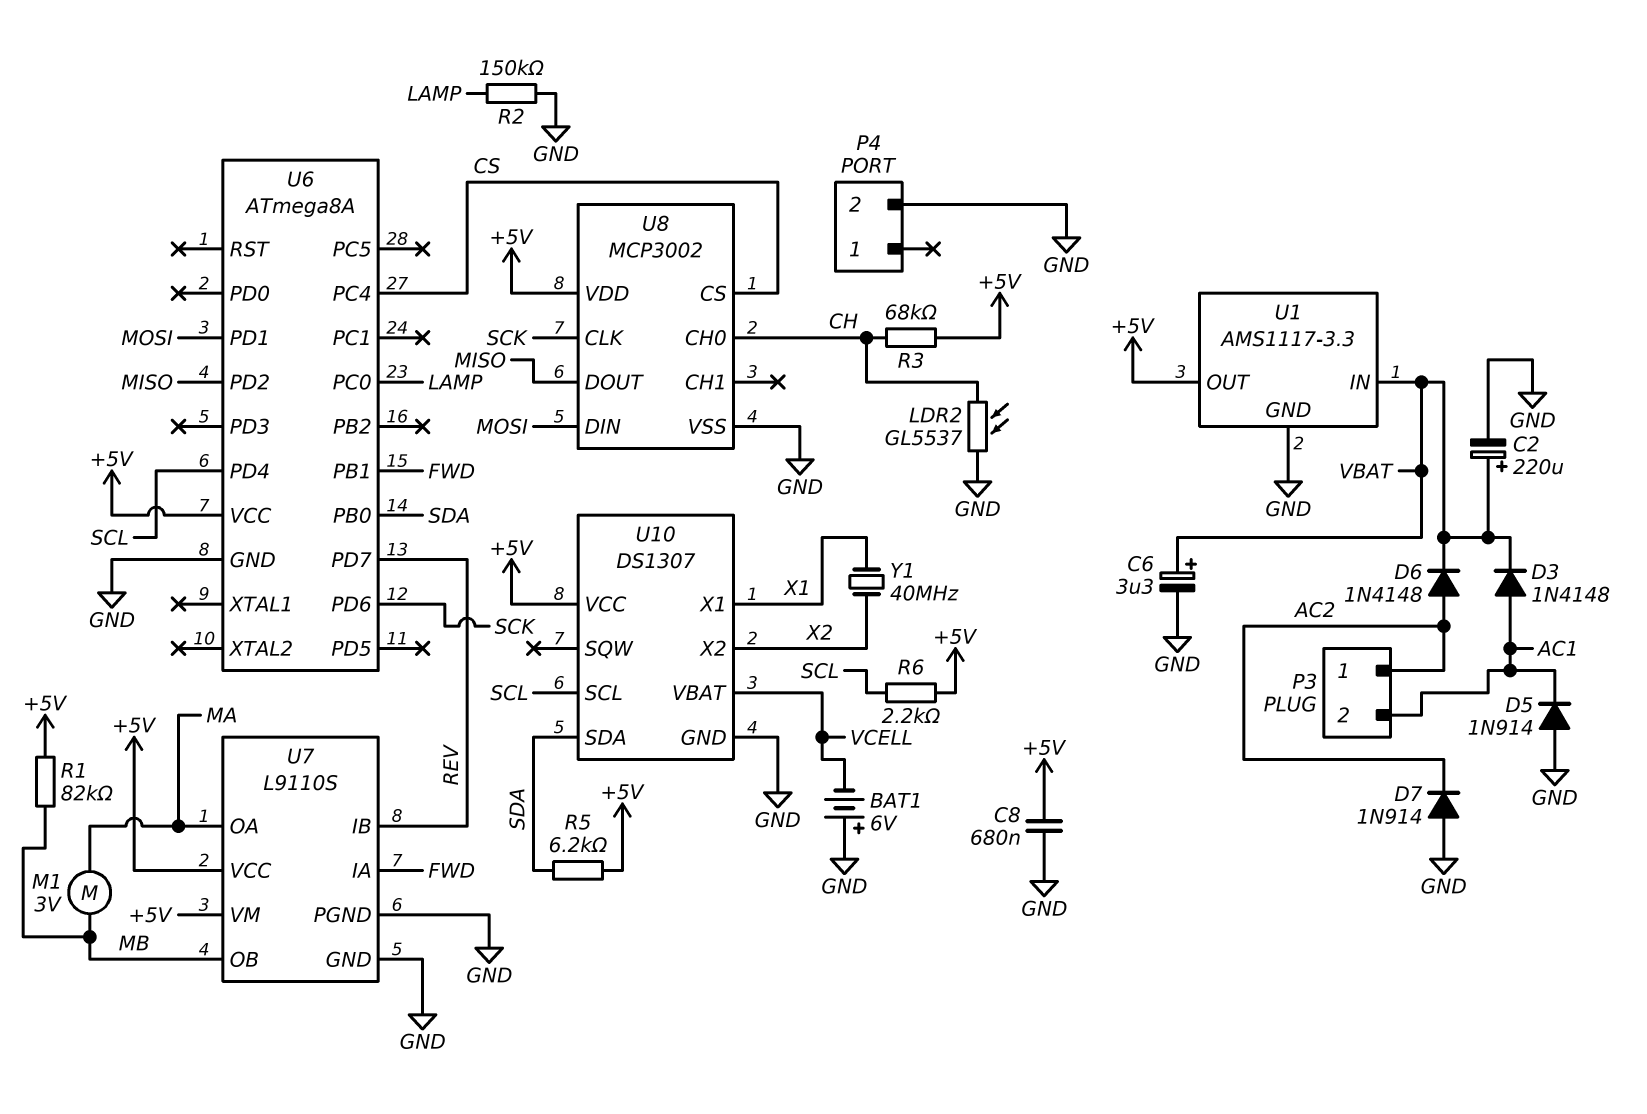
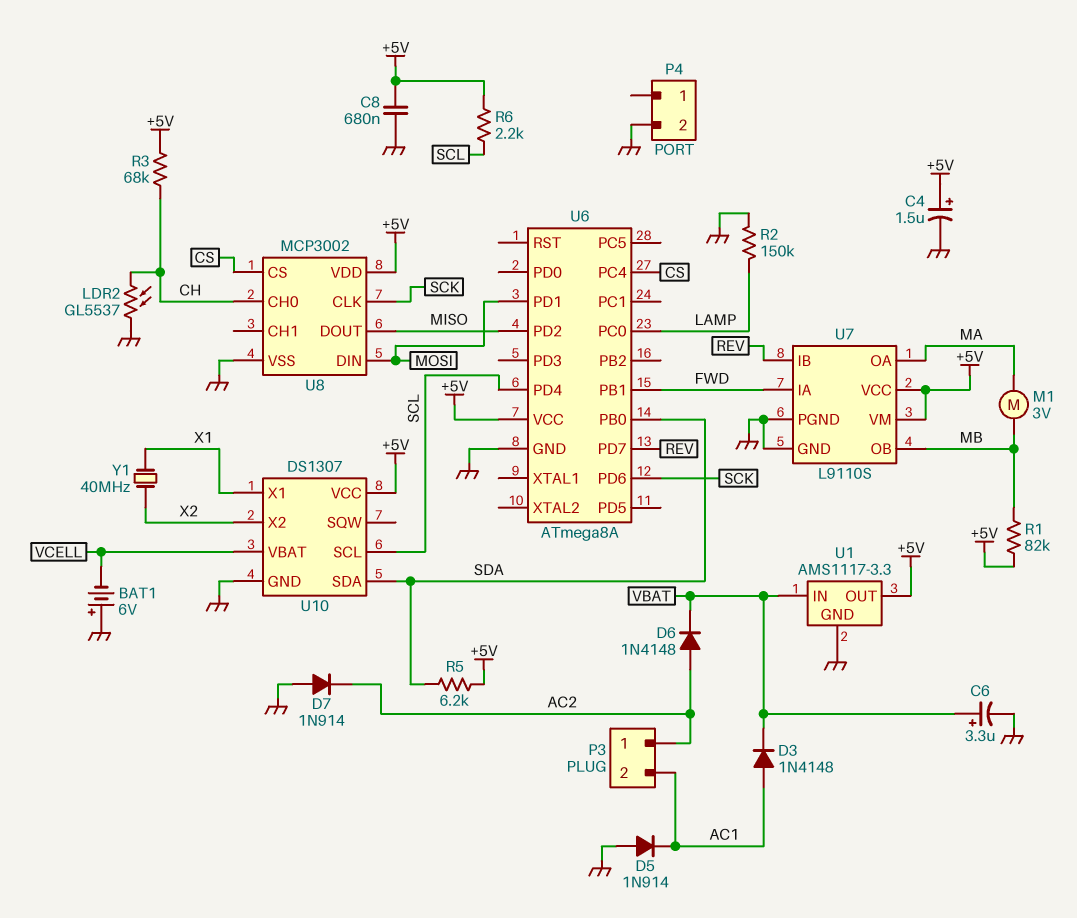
C2: 220uF (plus VBAT, minus GND) -> none
C4: none -> 1.5uF (plus +5V, minus GND)

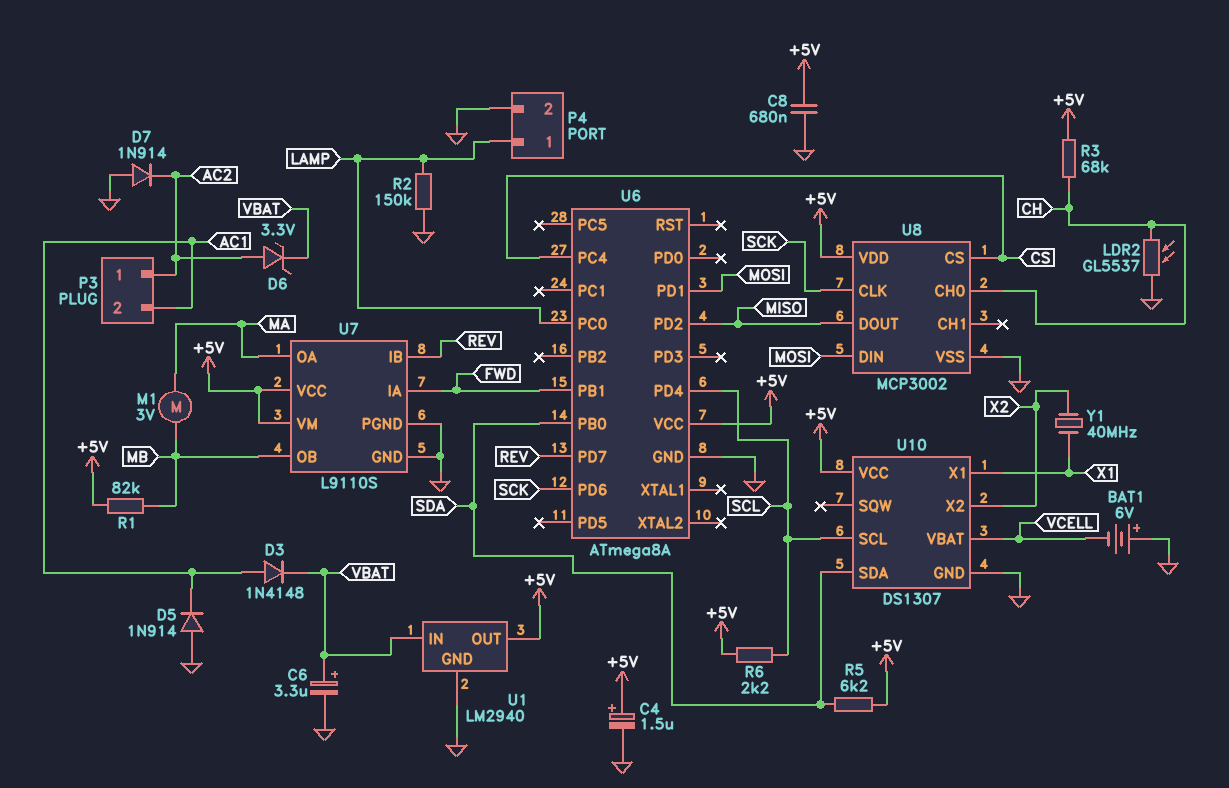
D6: diode 1N4148 (A AC2, K VBAT) -> zener 3.3V (A AC2, K VBAT)
P4 pin 1: none -> LAMP
U1: AMS1117-3.3 -> LM2940

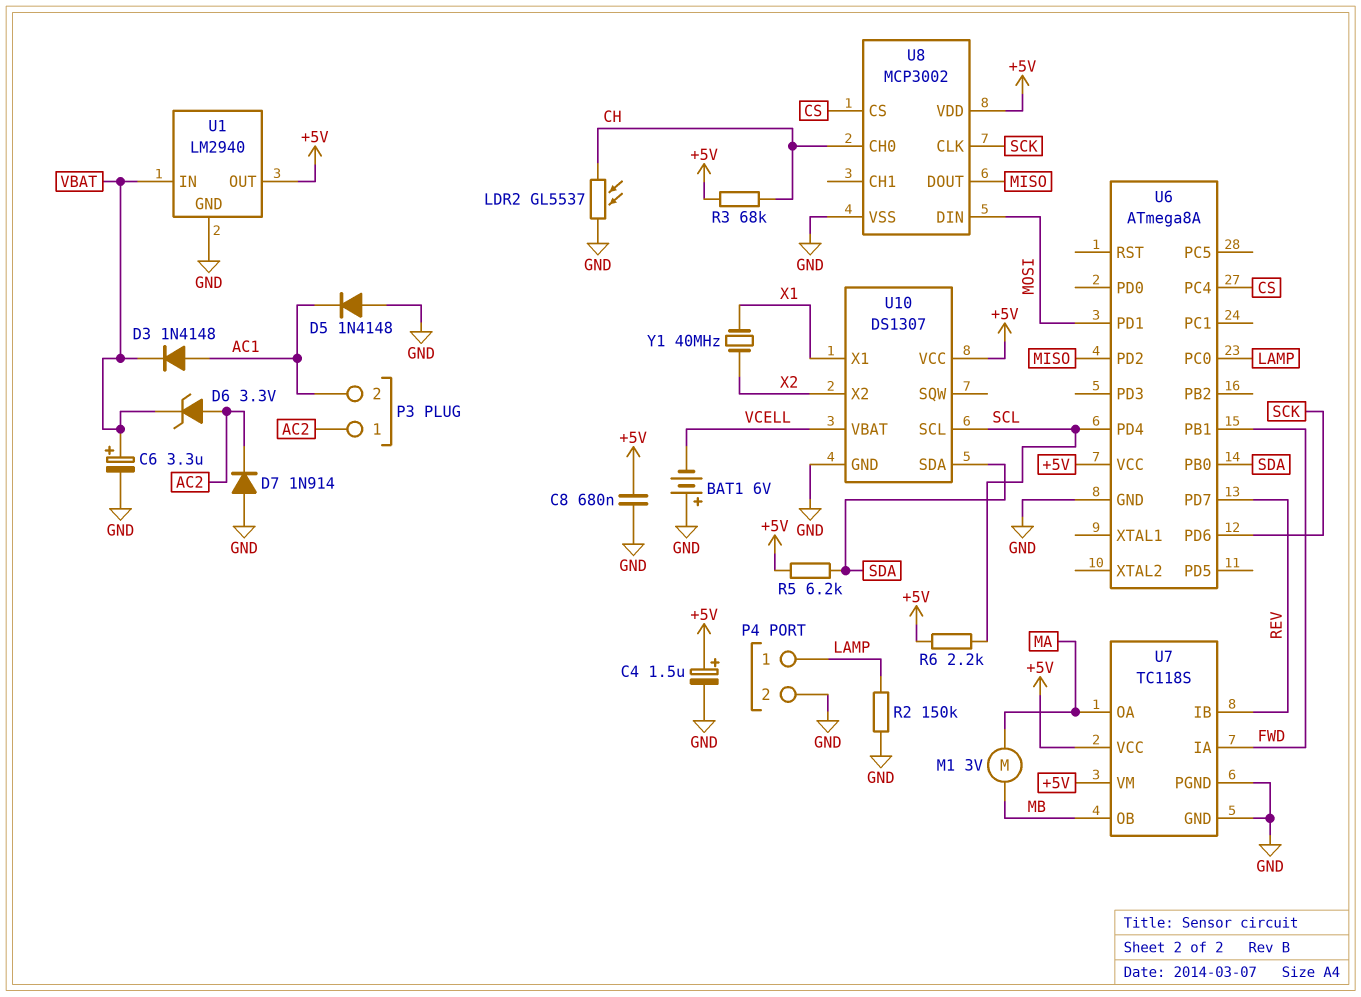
D5: diode 1N914 (A GND, K AC1) -> diode 1N4148 (A GND, K AC1)
R1: 82k (+5V, MB) -> none
U7: L9110S -> TC118S

